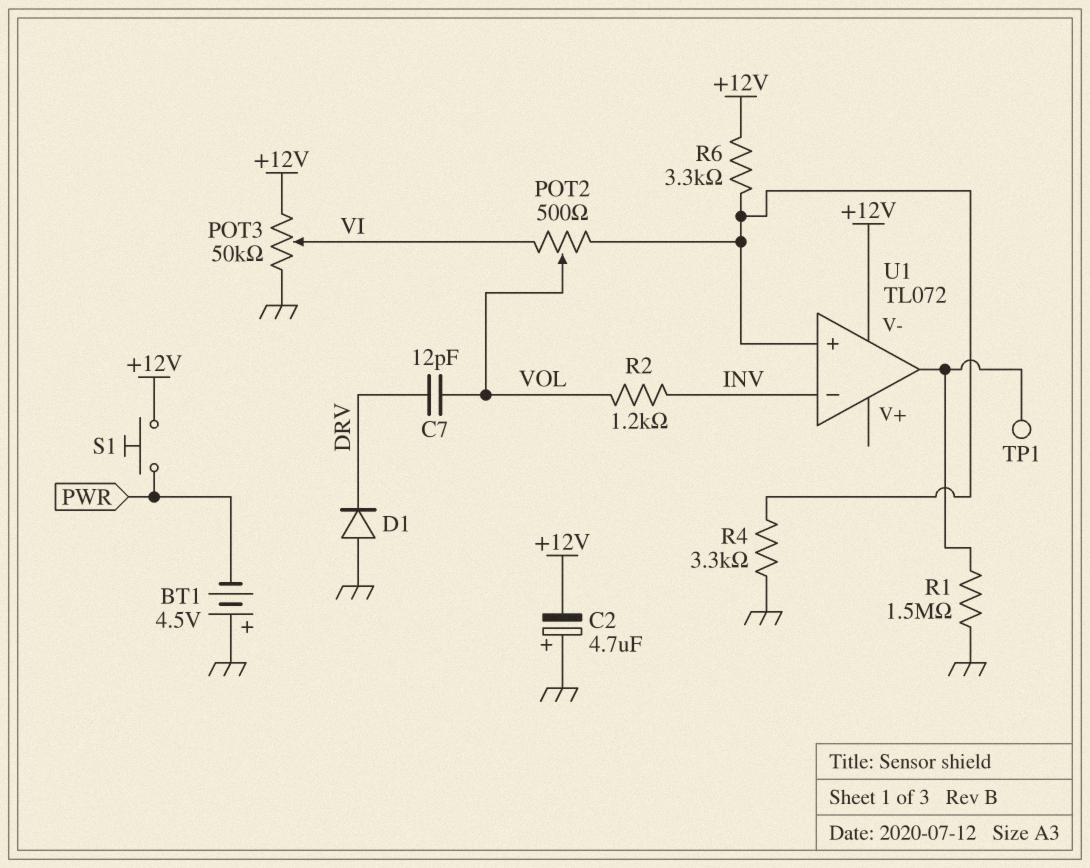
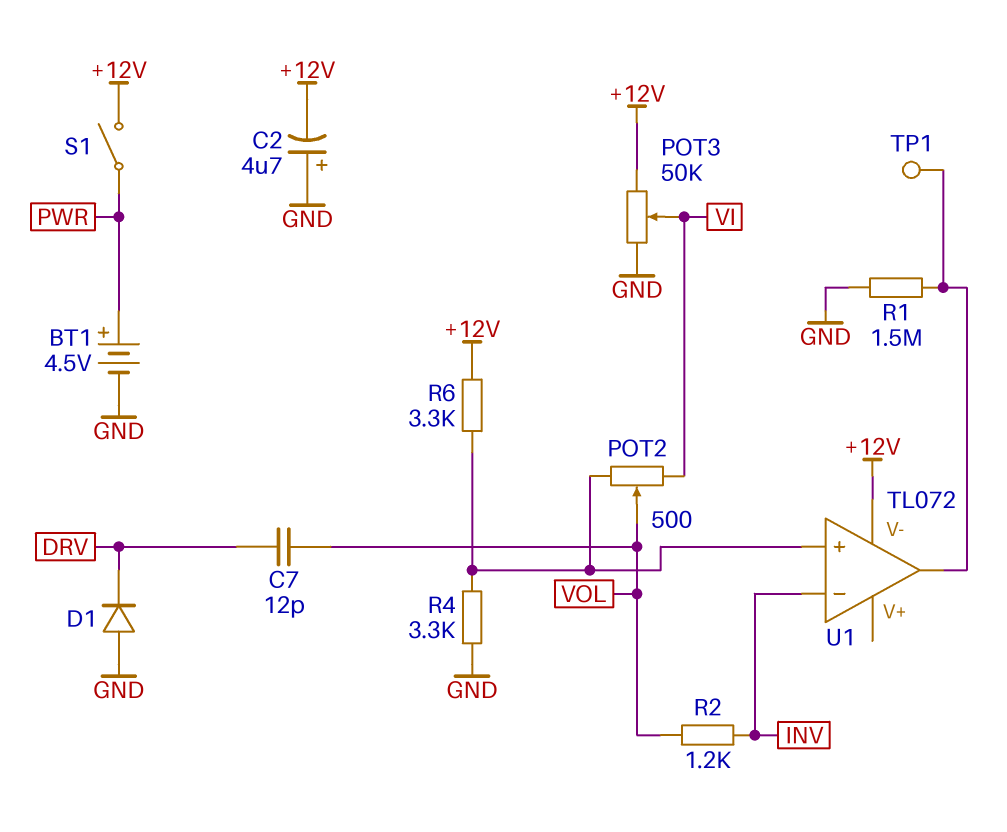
BT1: 4.5V (plus GND, minus PWR) -> 4.5V (plus PWR, minus GND)
S1: button (+12V, PWR) -> switch (+12V, PWR)

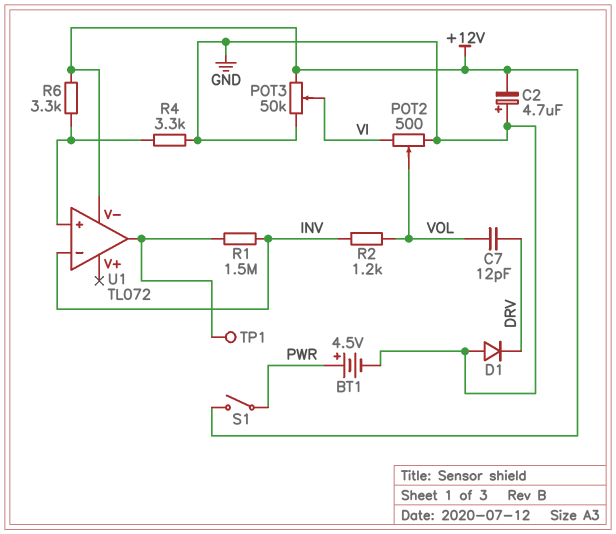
POT2: 500 (U1/in+, VI, wiper VOL) -> 500 (GND, VI, wiper VOL)
R1: 1.5M (GND, U1/out) -> 1.5M (INV, U1/out)

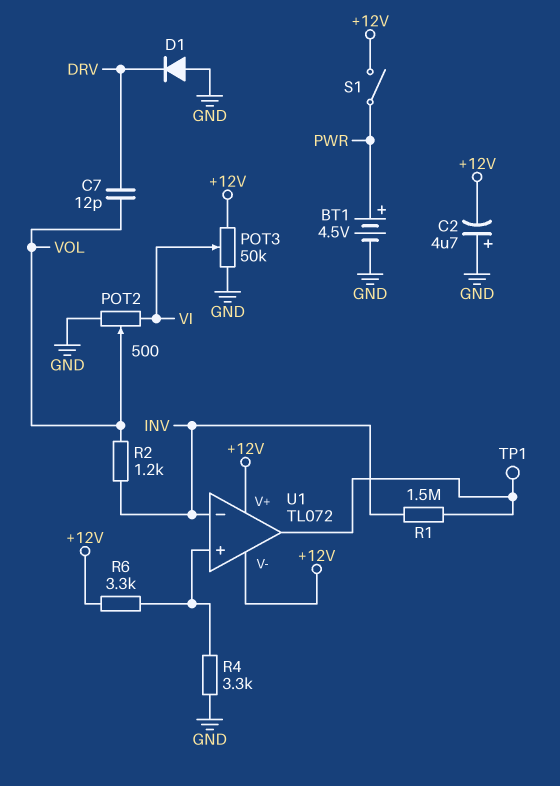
U1 pin V+: none -> +12V

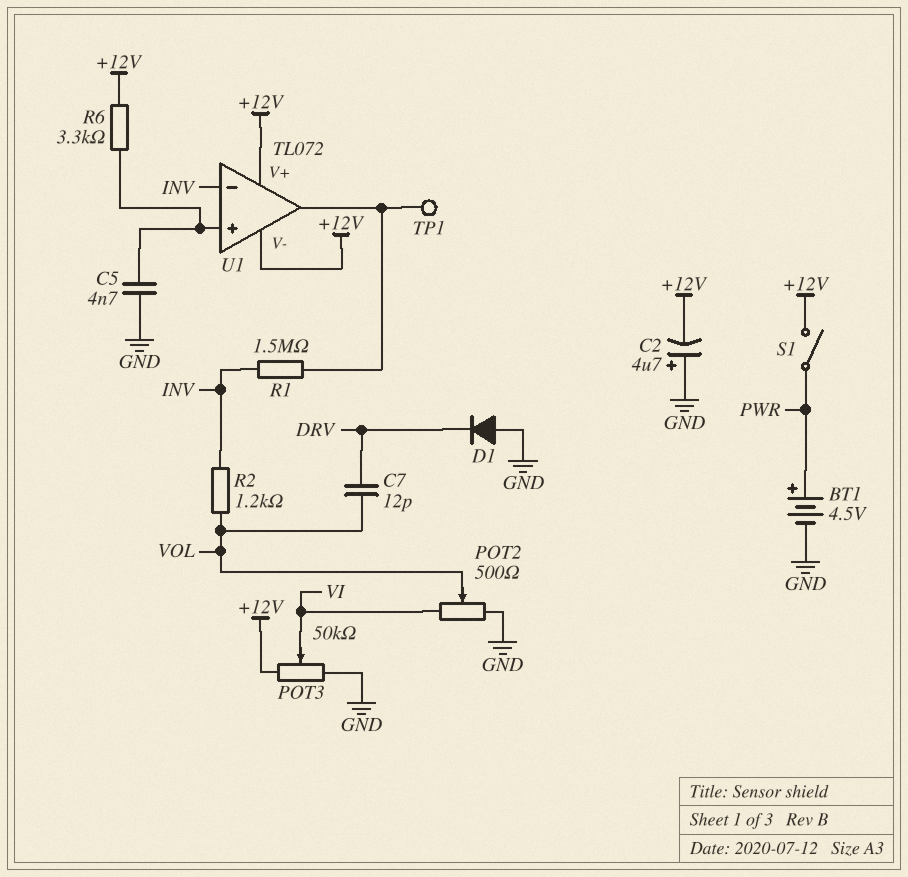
C5: none -> 4.7nF (GND, U1/in+)
R4: 3.3k (GND, U1/in+) -> none

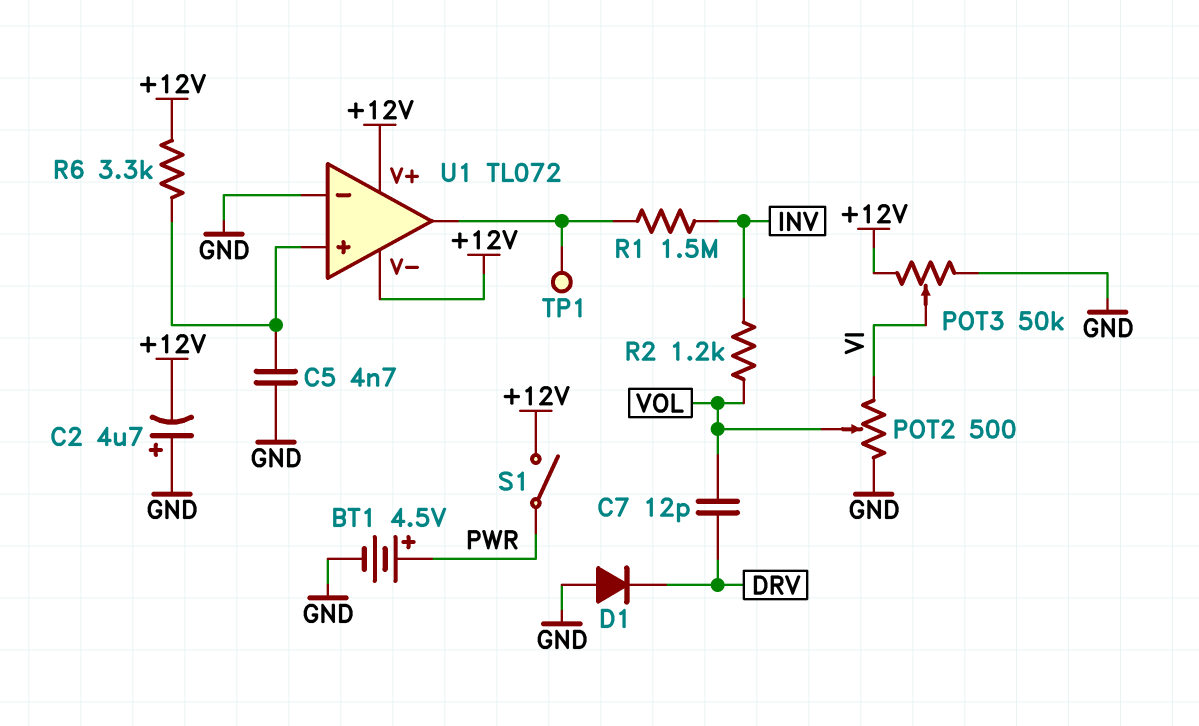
U1 pin in-: INV -> GND

